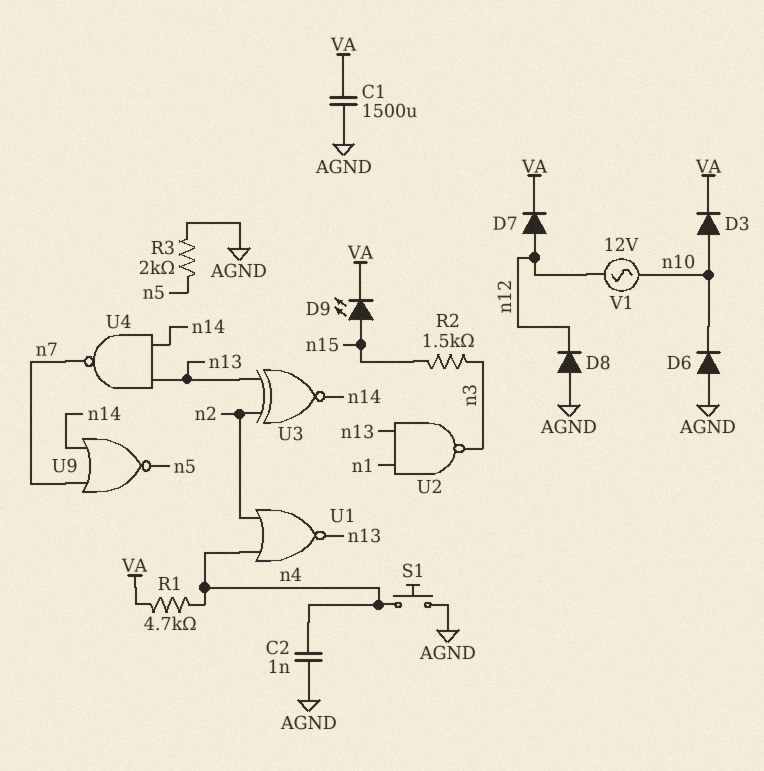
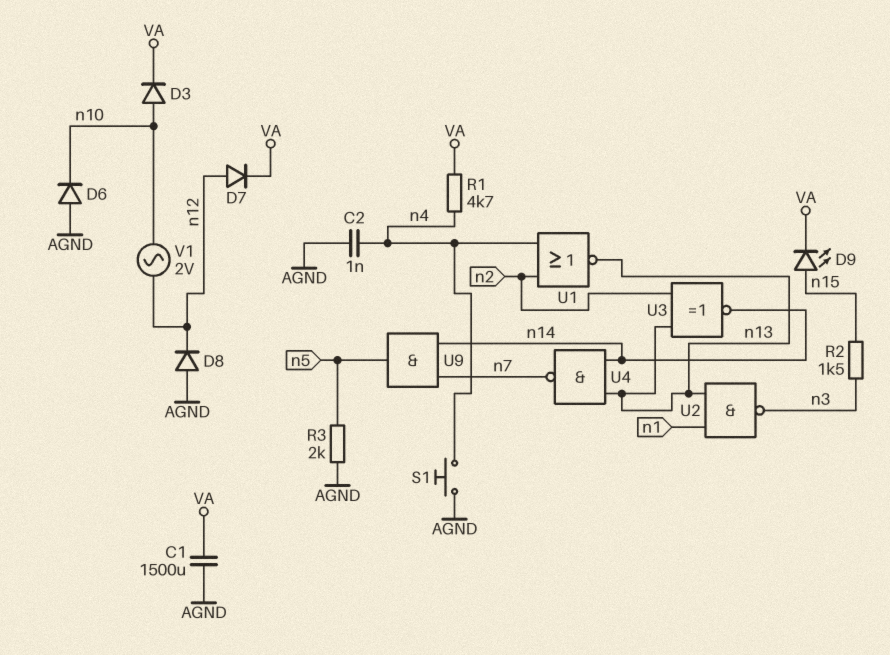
U9: NOR (in n7, in n14, out n5) -> AND (in n7, in n14, out n5)
V1: AC 12V (n10, n12) -> AC 2V (n10, n12)

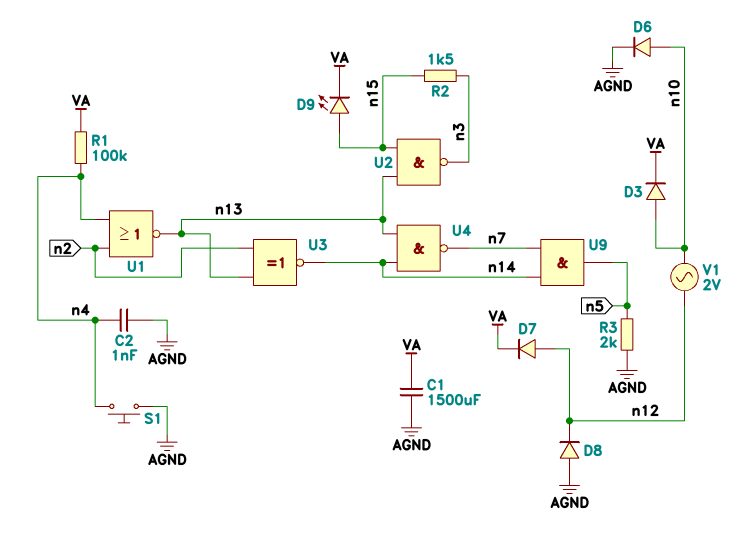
D6: diode (A AGND, K n10) -> diode (A n10, K AGND)
R1: 4.7k (VA, n4) -> 100k (VA, n4)
U2: NAND (in n1, in n13, out n3) -> NAND (in n13, in n15, out n3)

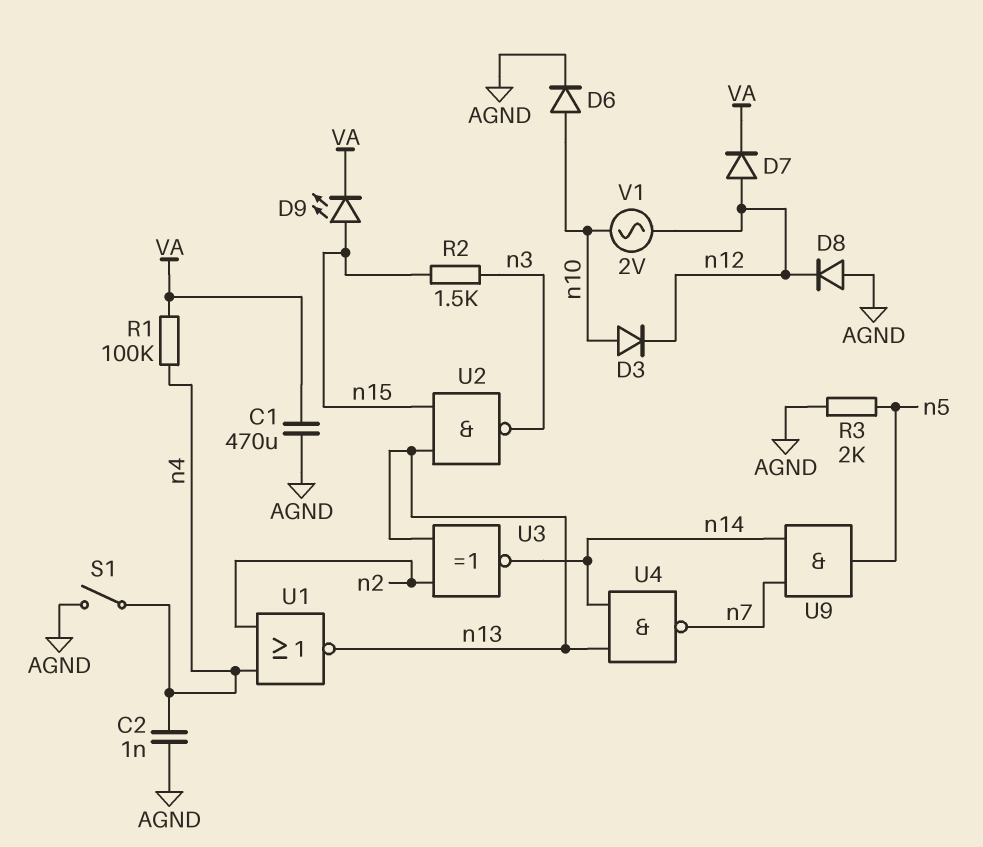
C1: 1500uF (AGND, VA) -> 470uF (AGND, VA)
D3: diode (A n10, K VA) -> diode (A n10, K n12)
S1: button (AGND, n4) -> switch (AGND, n4)

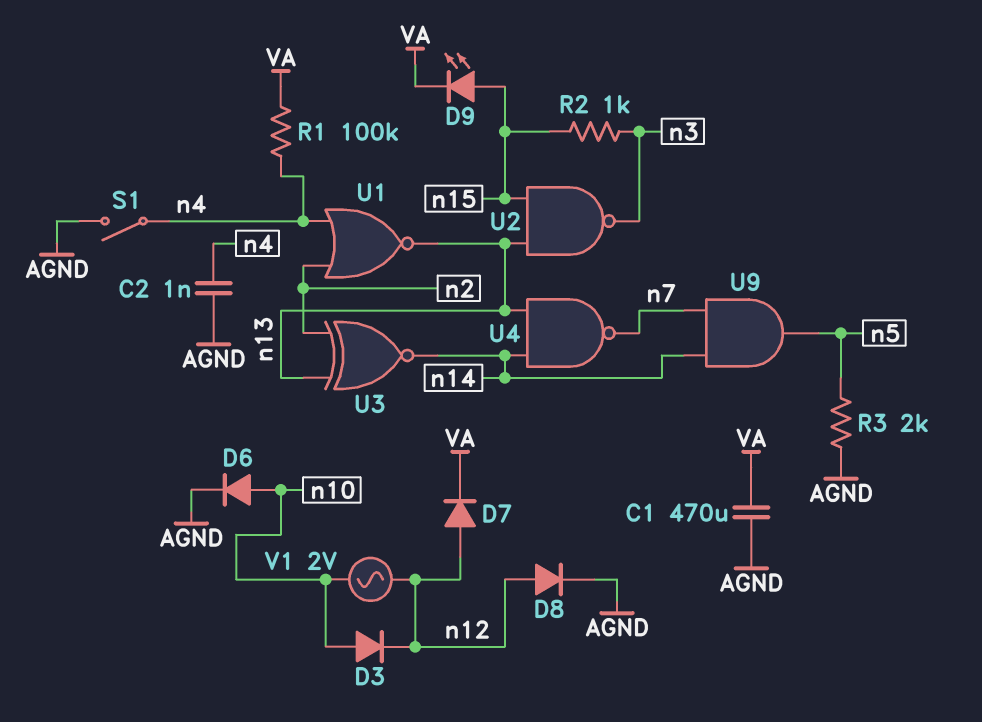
D8: diode (A AGND, K n12) -> diode (A n12, K AGND)
R2: 1.5k (n3, n15) -> 1k (n3, n15)

